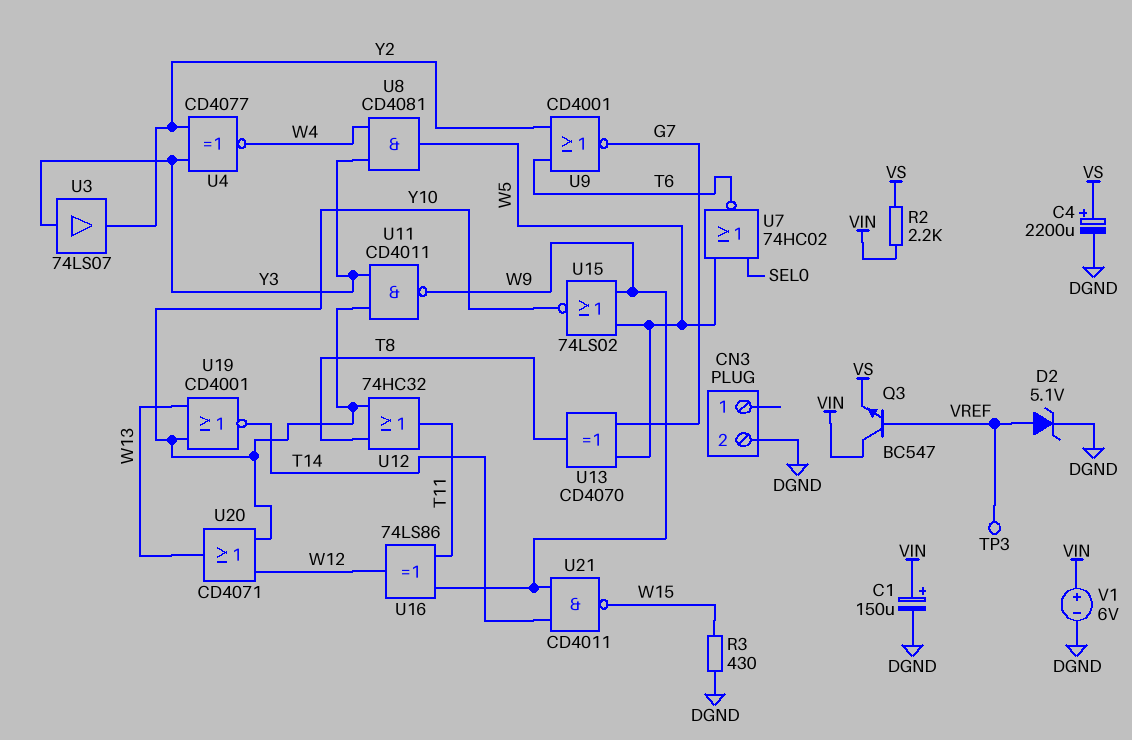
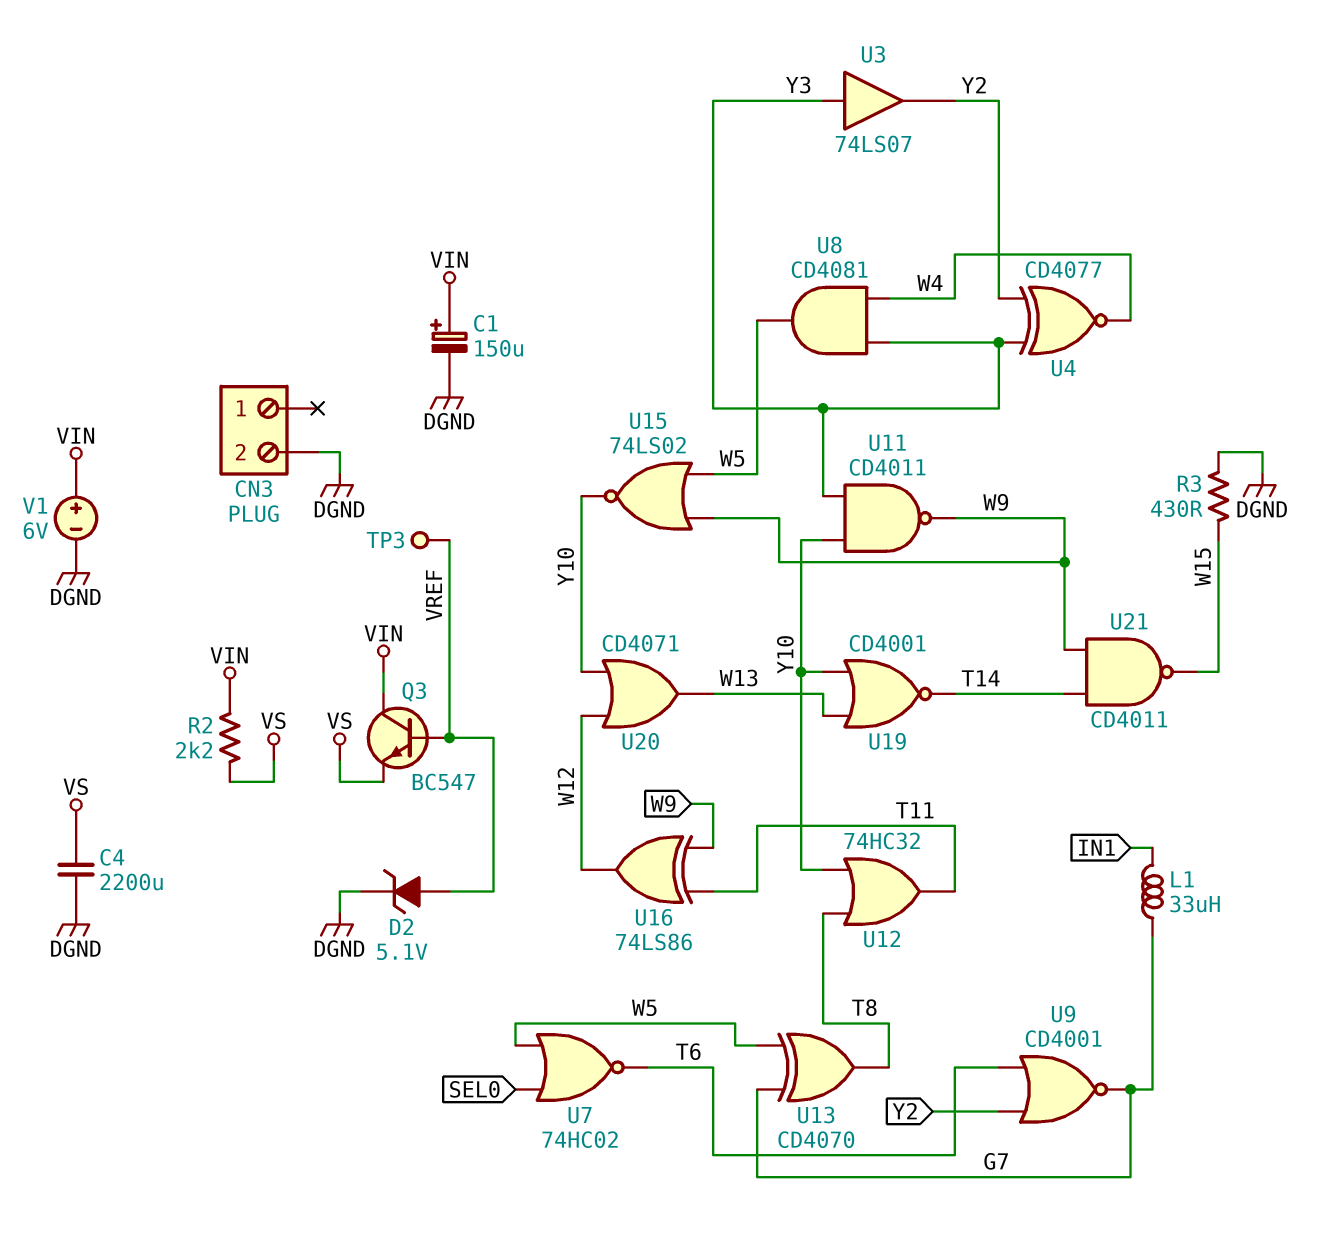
C4: 2200uF (plus VS, minus DGND) -> 2200uF (DGND, VS)
L1: none -> 33uH (G7, IN1)

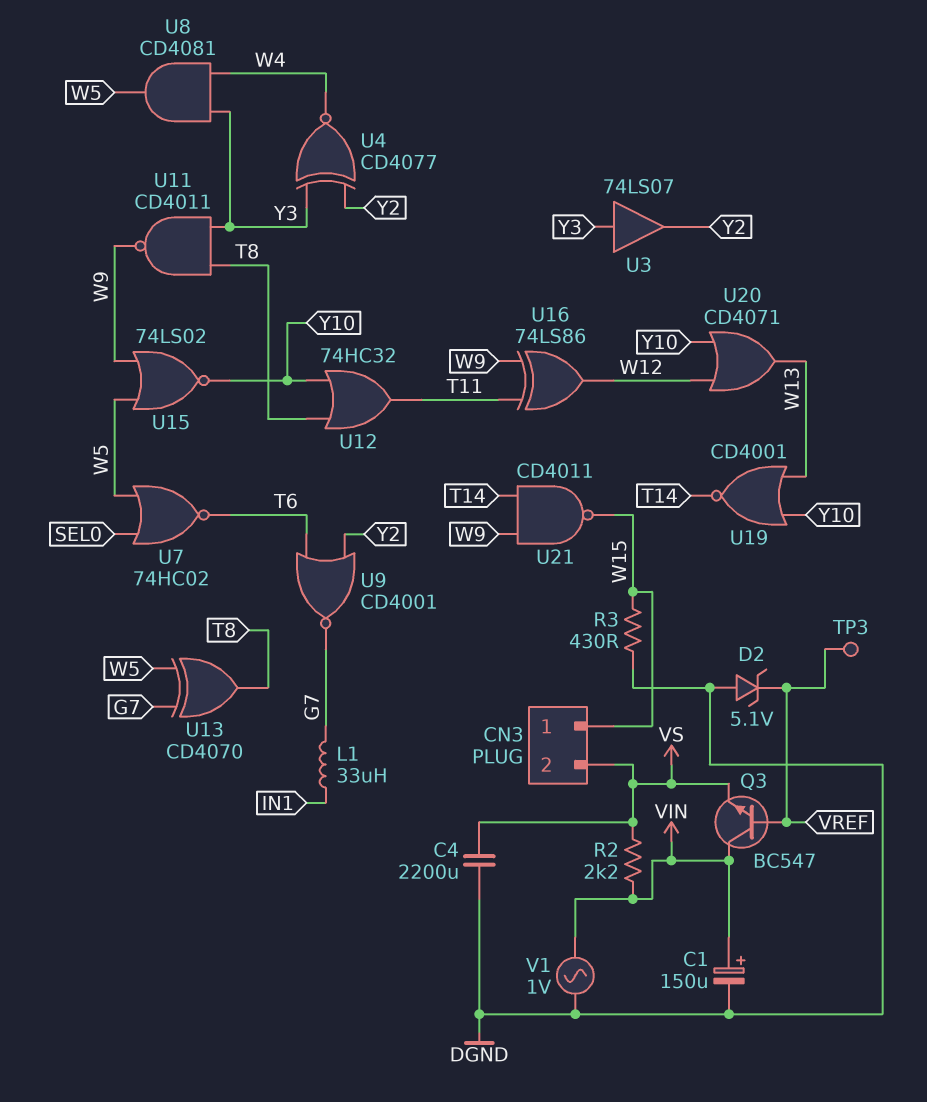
CN3 pin 1: none -> W15
CN3 pin 2: DGND -> VS
D2: zener 5.1V (A VREF, K DGND) -> zener 5.1V (A DGND, K VREF)
U11: NAND CD4011 (in Y3, in Y10, out W9) -> NAND CD4011 (in T8, in Y3, out W9)
V1: 6V (plus VIN, minus DGND) -> AC 1V (DGND, VIN)

